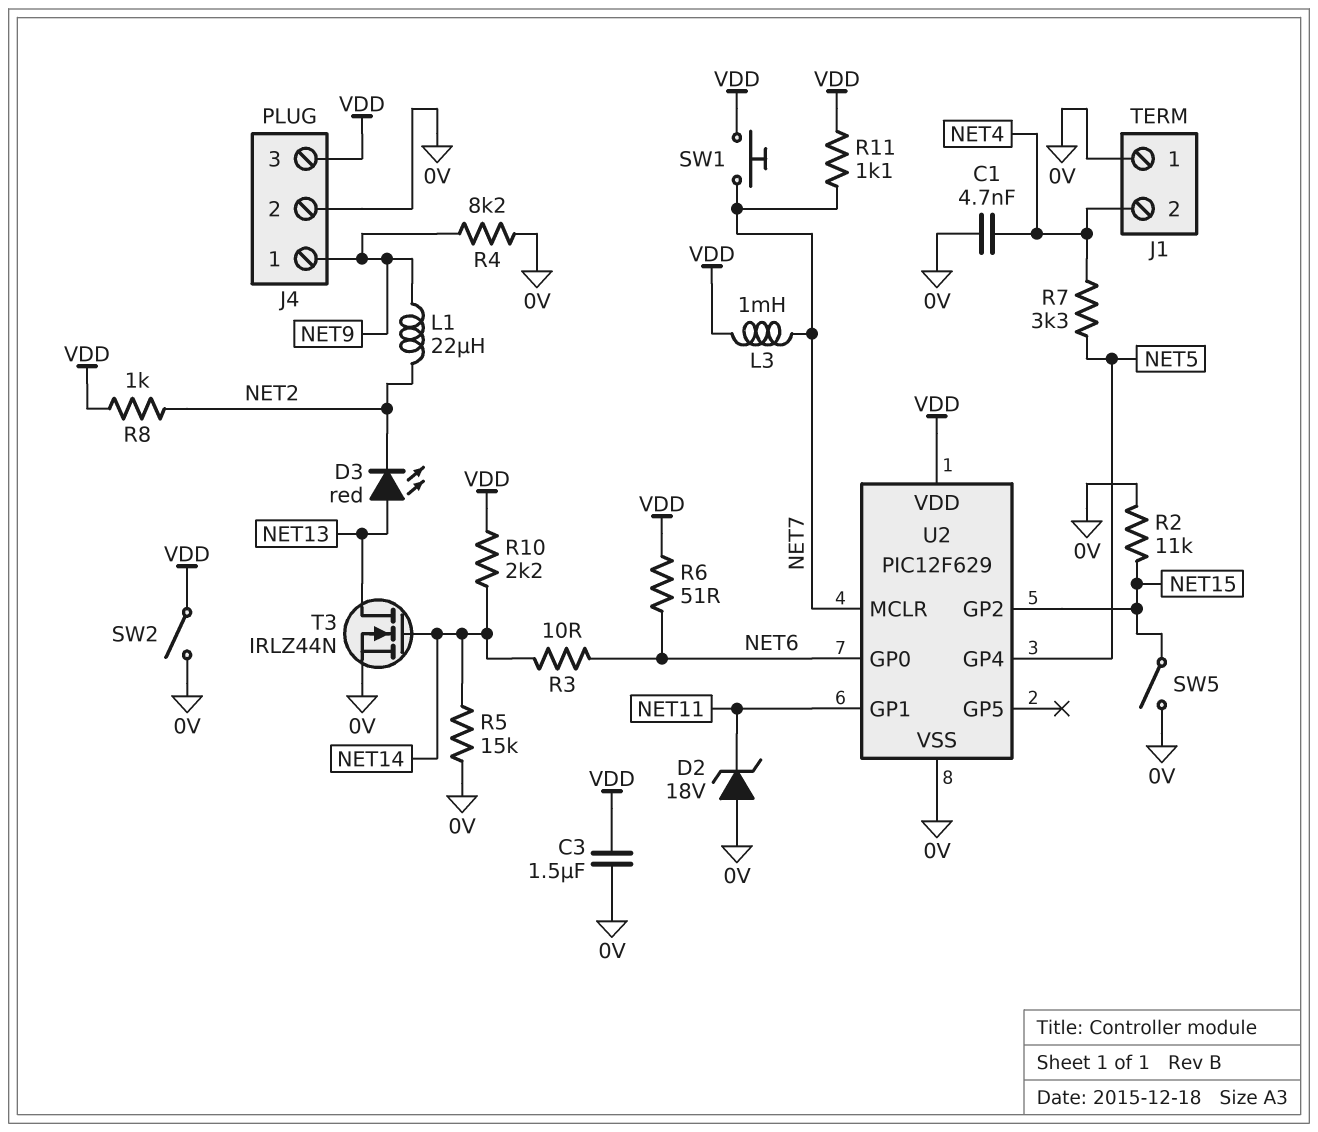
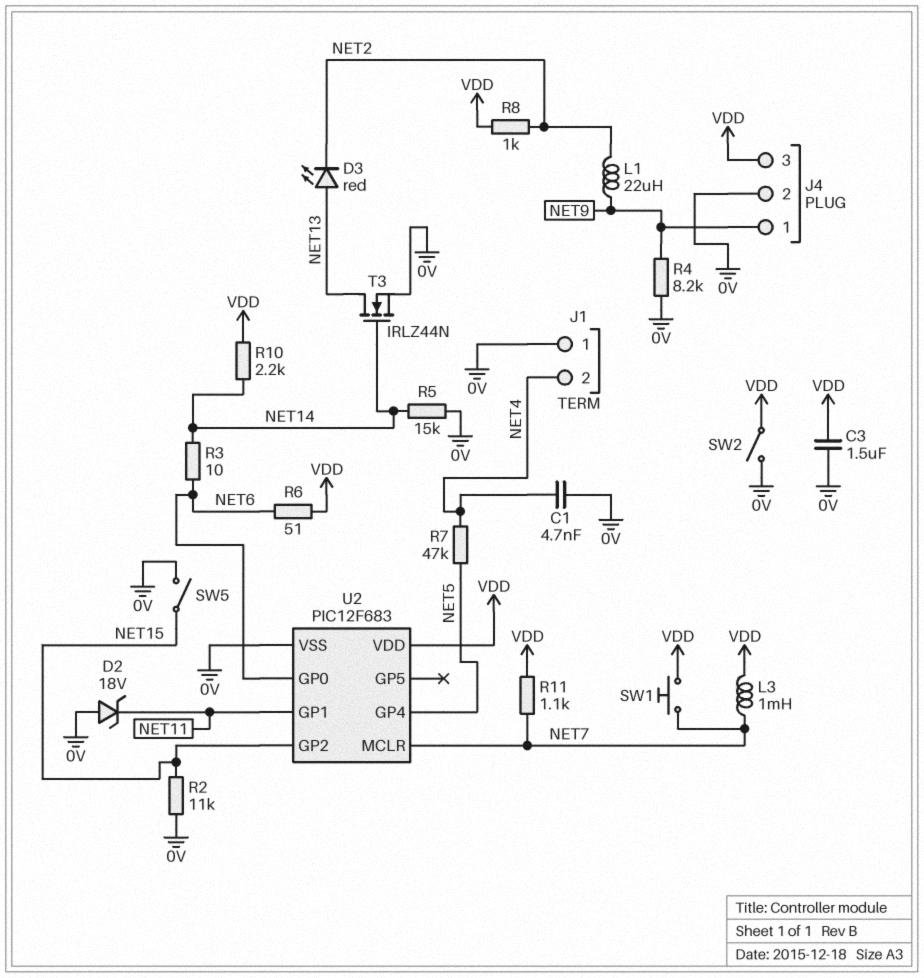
R7: 3.3k (NET4, NET5) -> 47k (NET4, NET5)
U2: PIC12F629 -> PIC12F683

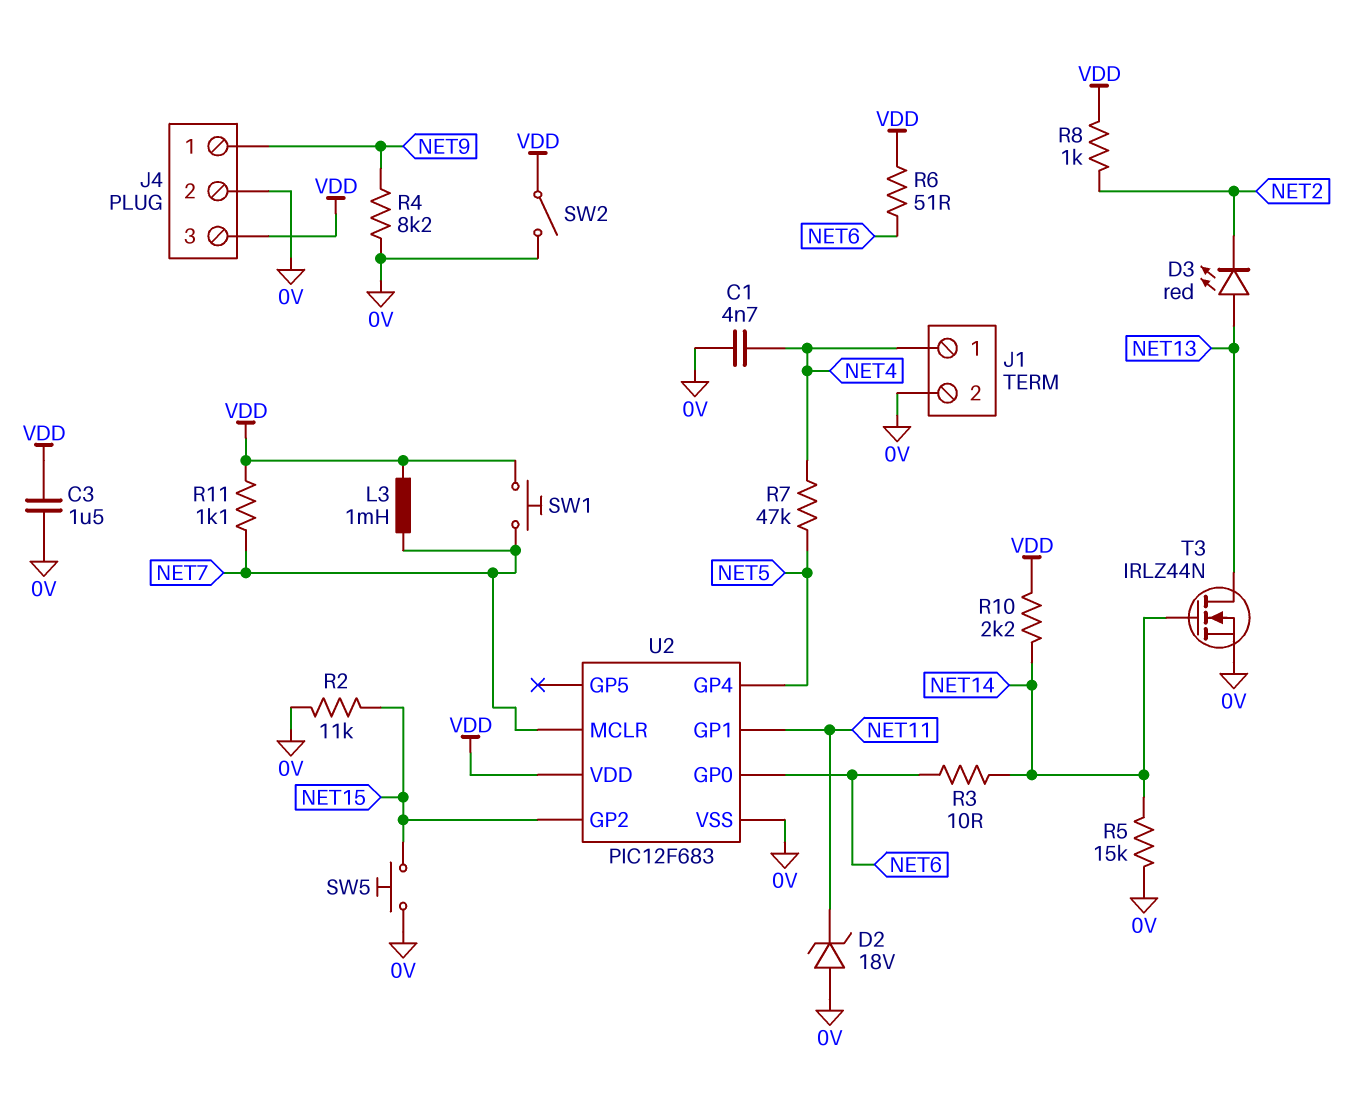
J1 pin 1: 0V -> NET4
J1 pin 2: NET4 -> 0V
L1: 22uH (NET2, NET9) -> none
SW5: switch (0V, NET15) -> button (0V, NET15)

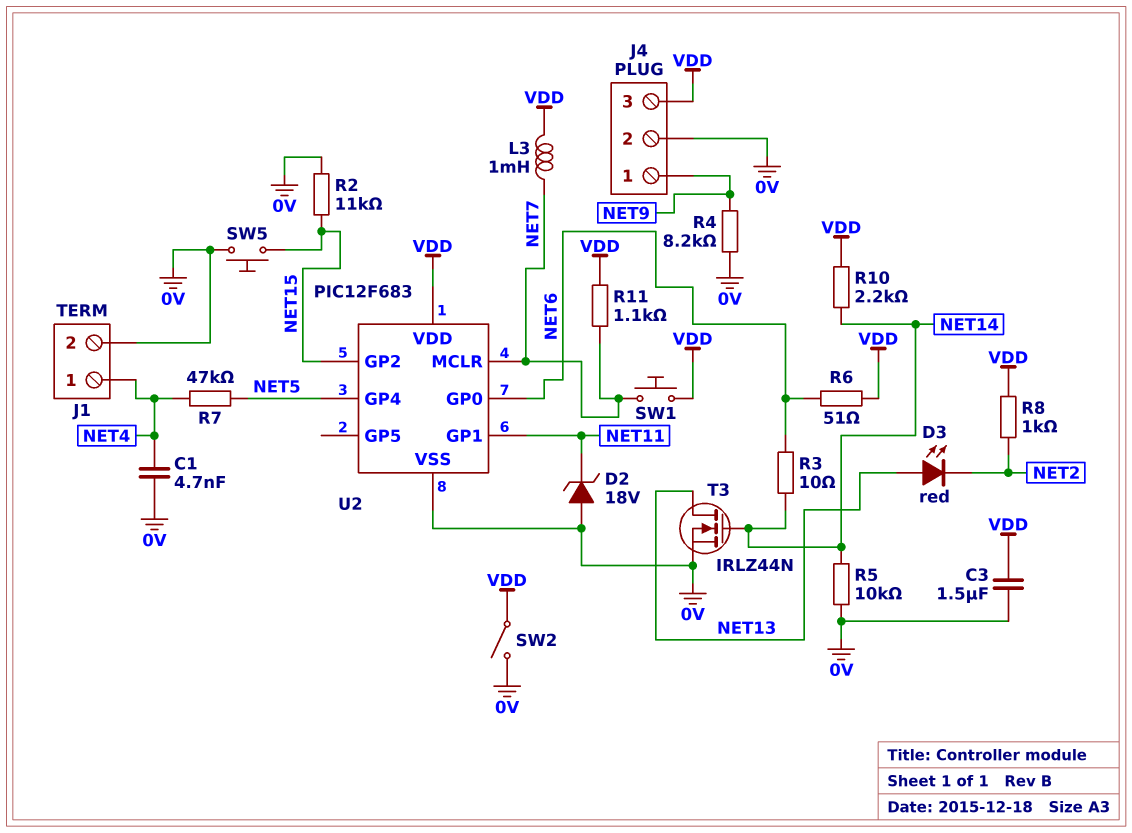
R5: 15k (0V, NET14) -> 10k (0V, NET14)

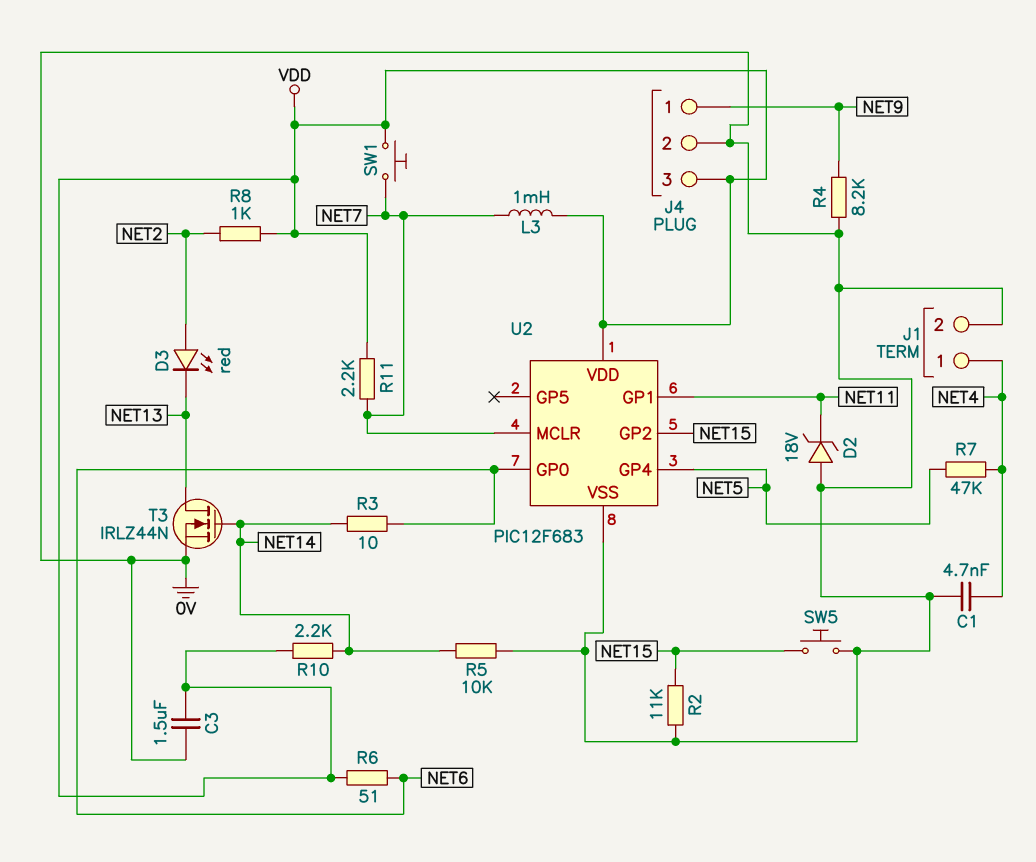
D3: LED red (A NET13, K NET2) -> LED red (A NET2, K NET13)
R11: 1.1k (NET7, VDD) -> 2.2k (NET7, VDD)
SW2: switch (0V, VDD) -> none

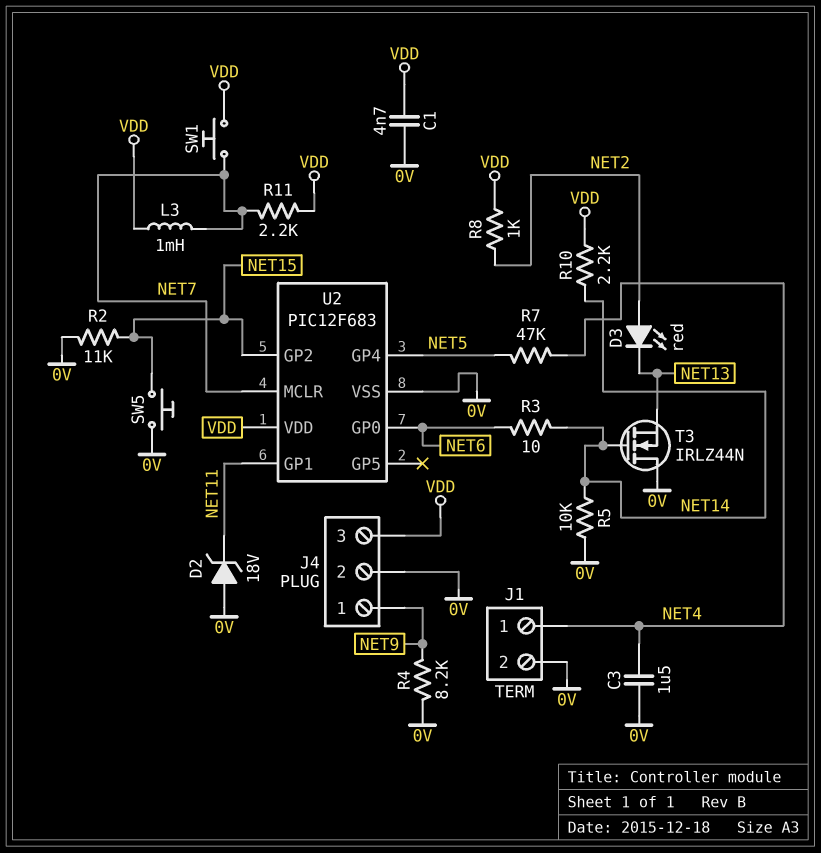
C1: 4.7nF (0V, NET4) -> 4.7nF (0V, VDD)
C3: 1.5uF (0V, VDD) -> 1.5uF (0V, NET4)
R6: 51 (NET6, VDD) -> none
T3: NMOS IRLZ44N (G NET14, D NET13, S 0V) -> NMOS IRLZ44N (G NET14, D 0V, S NET13)

